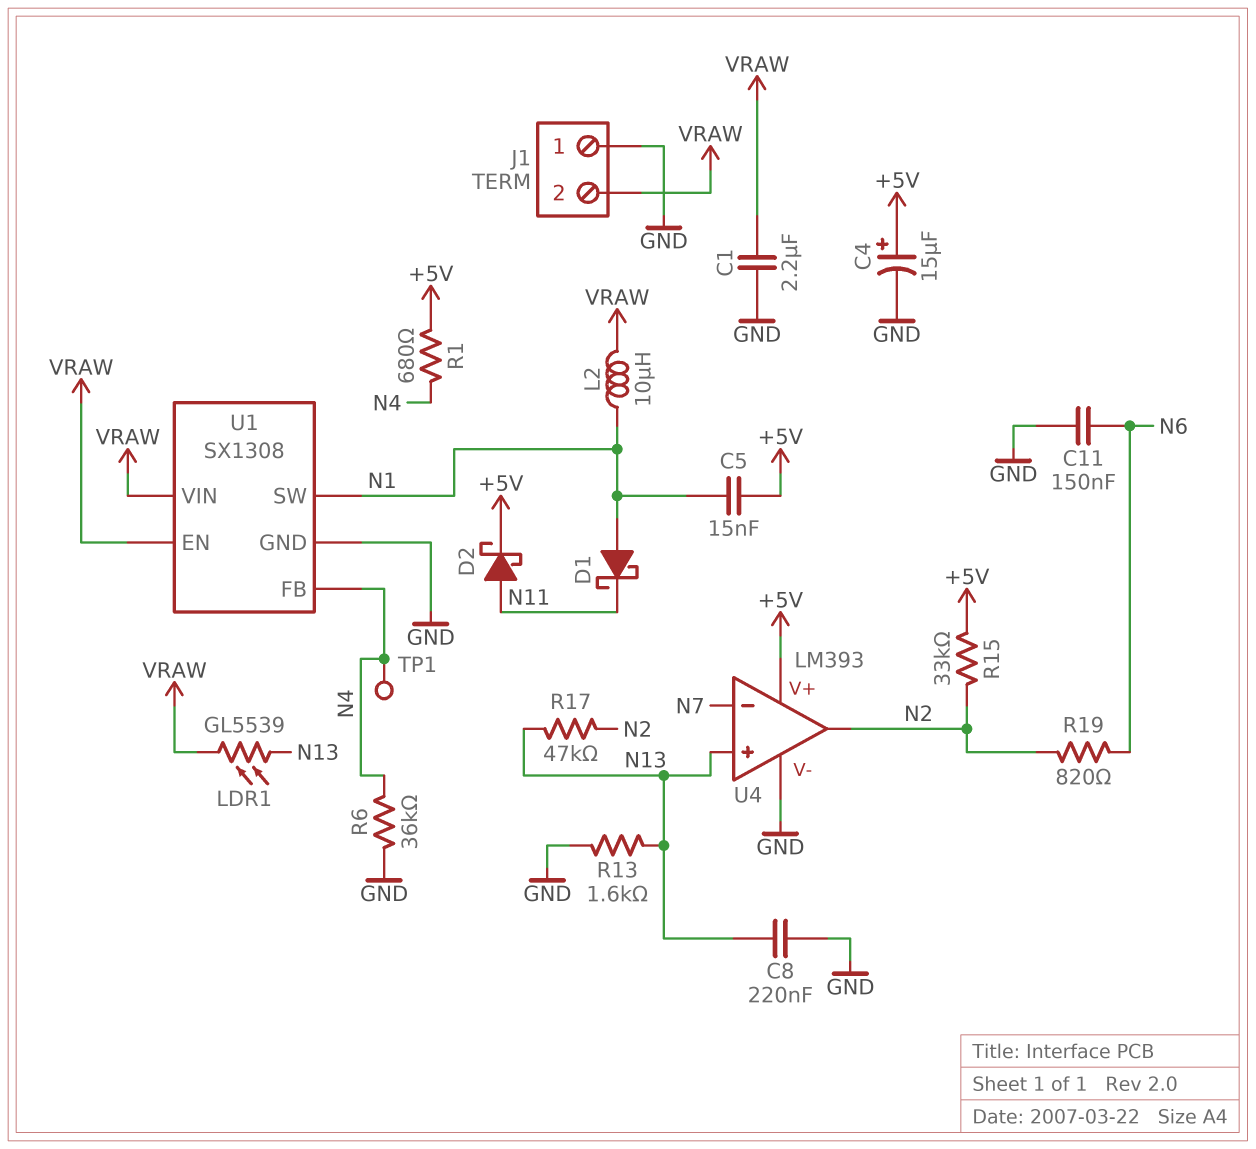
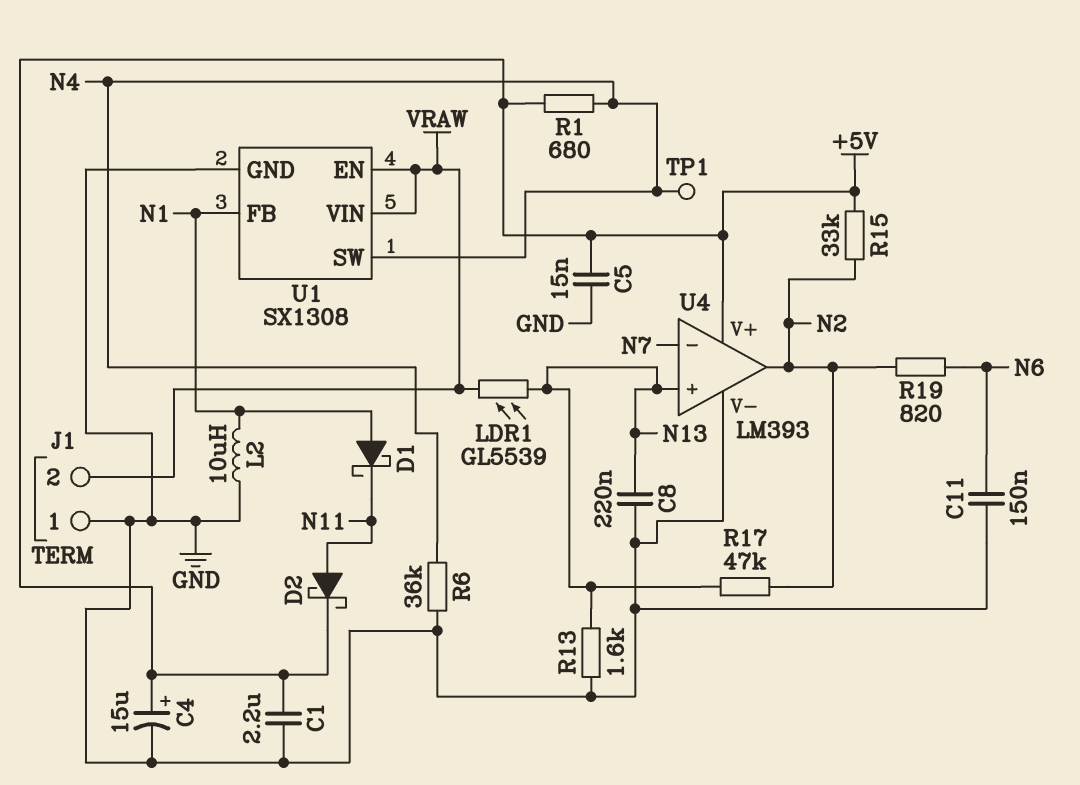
C1: 2.2uF (GND, VRAW) -> 2.2uF (+5V, GND)
C5: 15nF (+5V, N1) -> 15nF (+5V, GND)
L2: 10uH (N1, VRAW) -> 10uH (GND, N1)
U1 pin FB: N4 -> N1
U1 pin SW: N1 -> N4

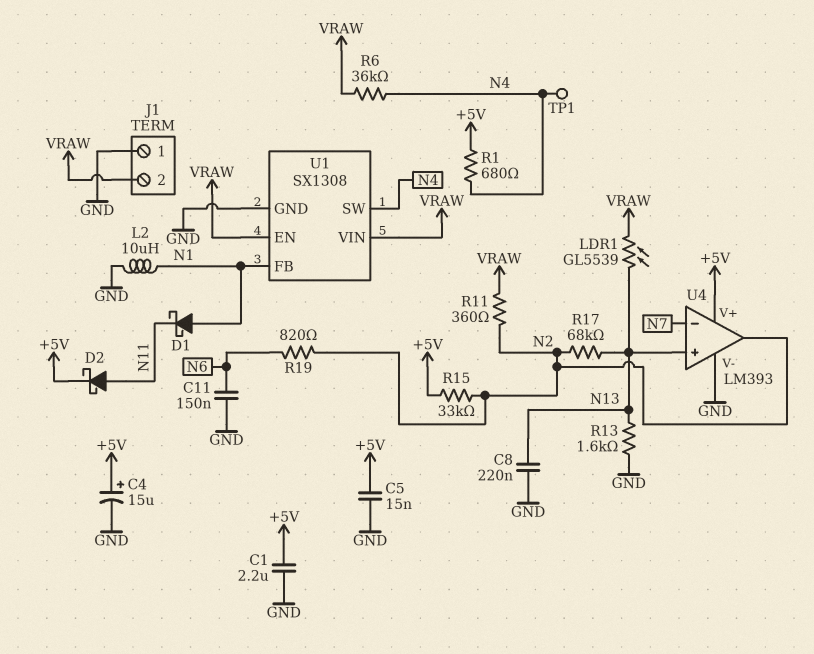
R6: 36k (GND, N4) -> 36k (N4, VRAW)
R11: none -> 360 (N2, VRAW)
R17: 47k (N2, N13) -> 68k (N2, N13)

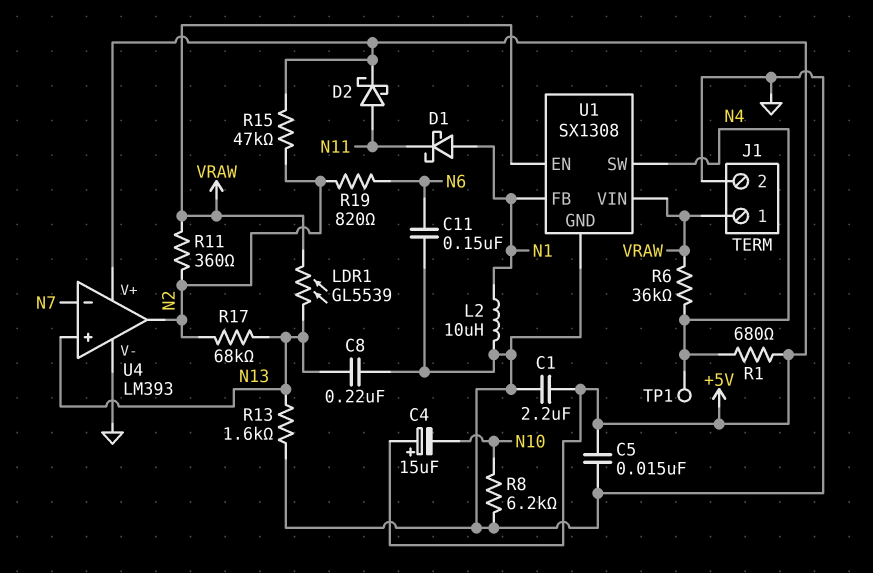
C4: 15uF (plus +5V, minus GND) -> 15uF (plus +5V, minus N10)
J1 pin 1: GND -> VRAW
J1 pin 2: VRAW -> GND
R8: none -> 6.2k (GND, N10)
R15: 33k (+5V, N2) -> 47k (+5V, N2)

